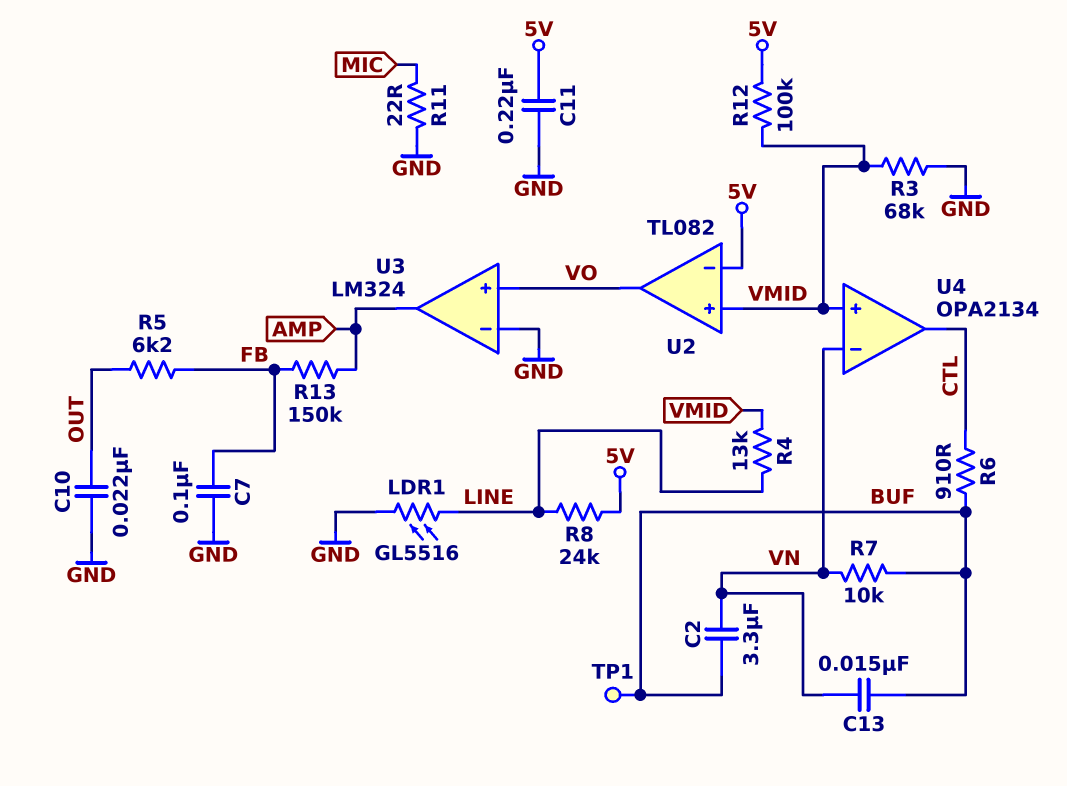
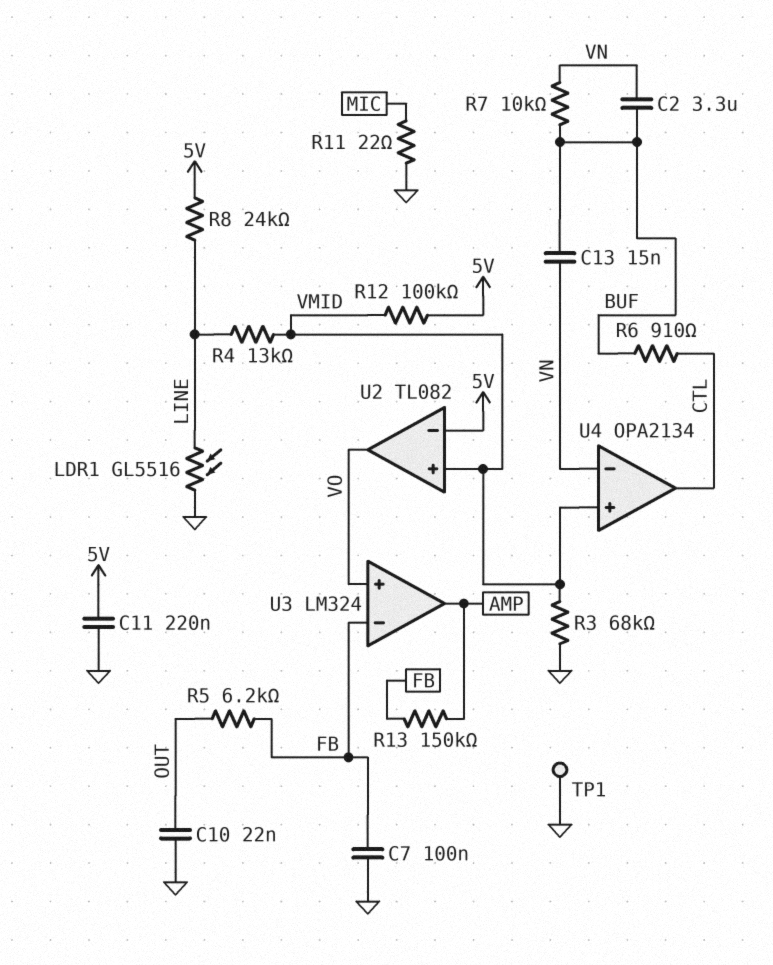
TP1: test point (BUF) -> test point (GND)
U3 pin in-: GND -> FB

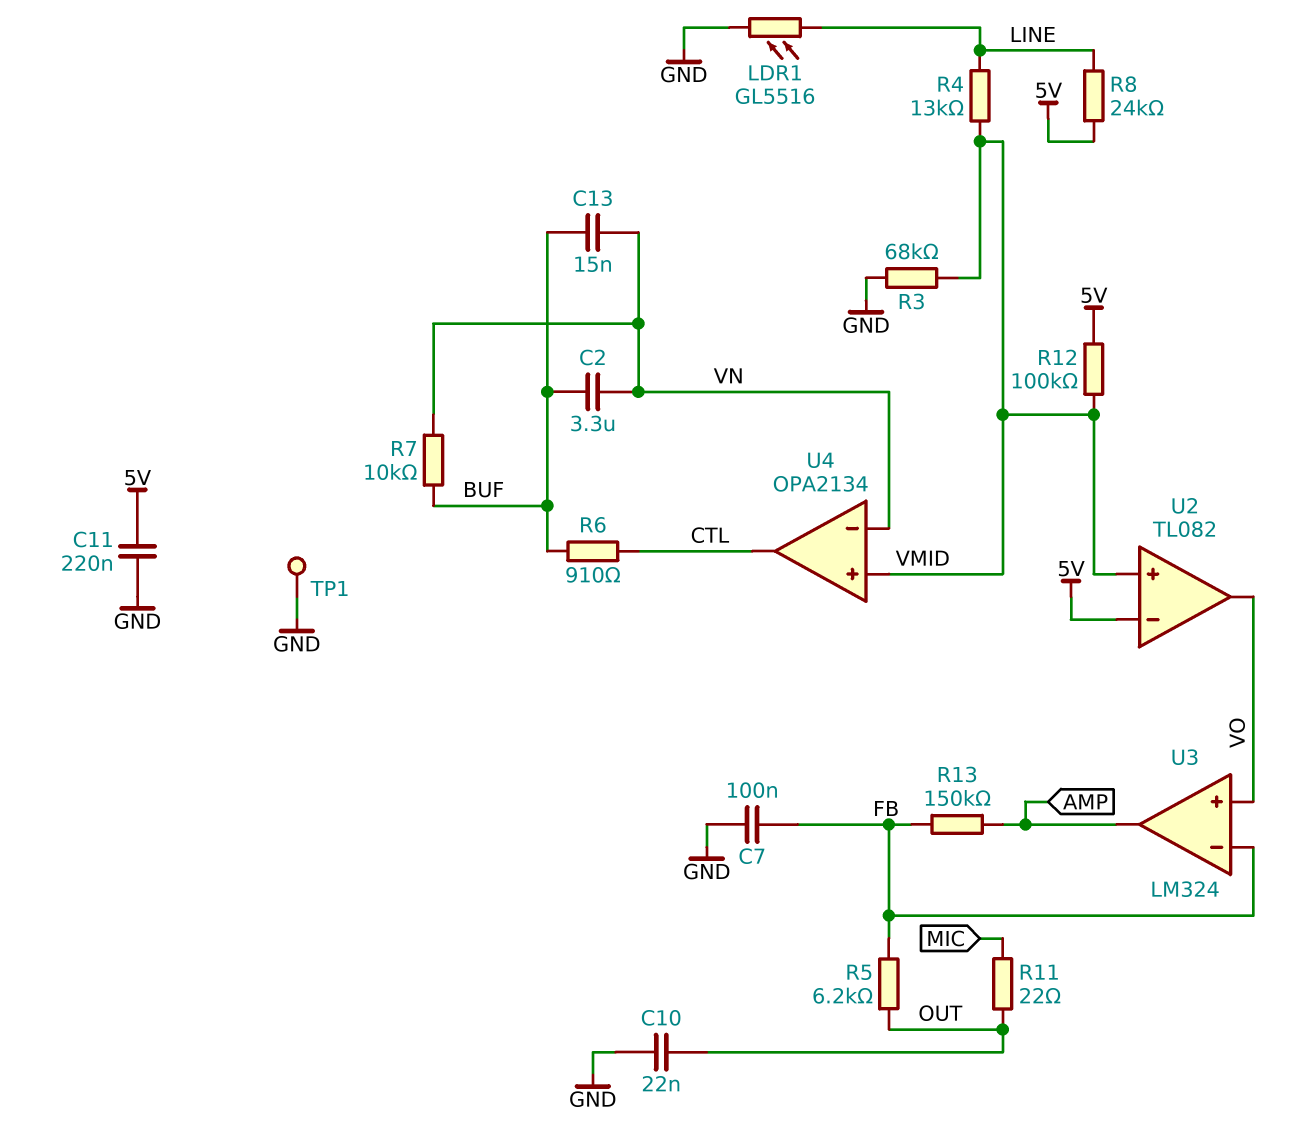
R11: 22 (GND, MIC) -> 22 (MIC, OUT)

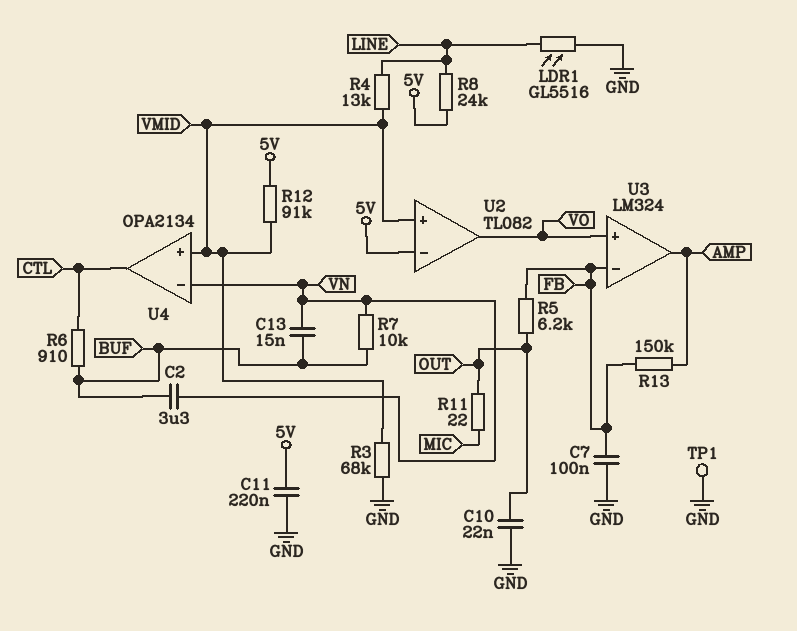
R12: 100k (5V, VMID) -> 91k (5V, VMID)

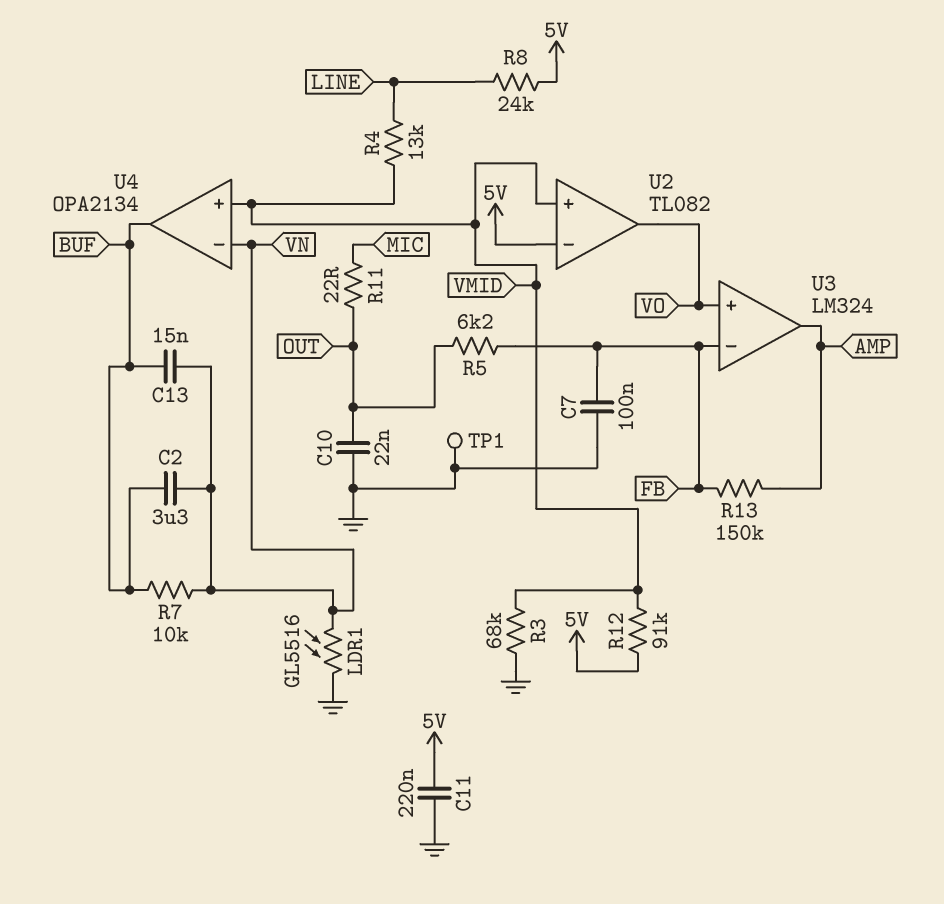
LDR1: GL5516 (GND, LINE) -> GL5516 (GND, VN)
R6: 910 (BUF, CTL) -> none
U4 pin out: CTL -> BUF

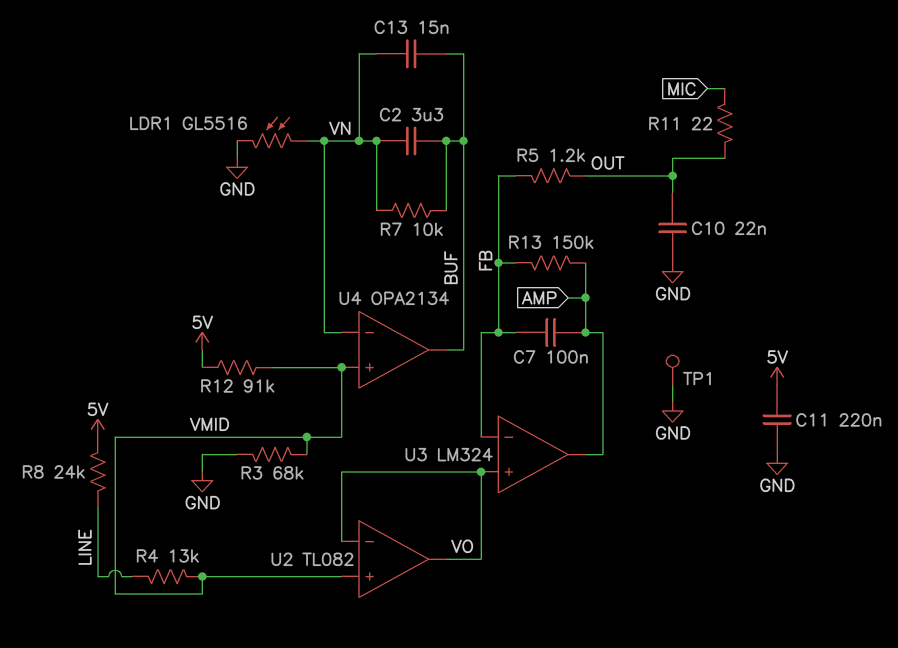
C7: 100nF (FB, GND) -> 100nF (AMP, FB)
R5: 6.2k (FB, OUT) -> 1.2k (FB, OUT)
U2 pin in-: 5V -> VO

